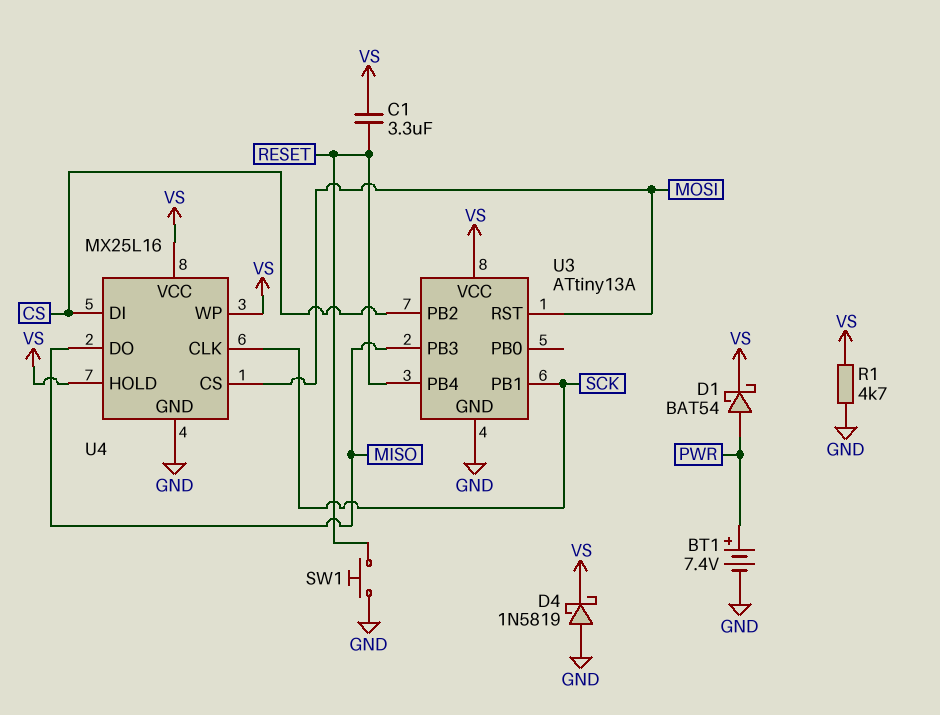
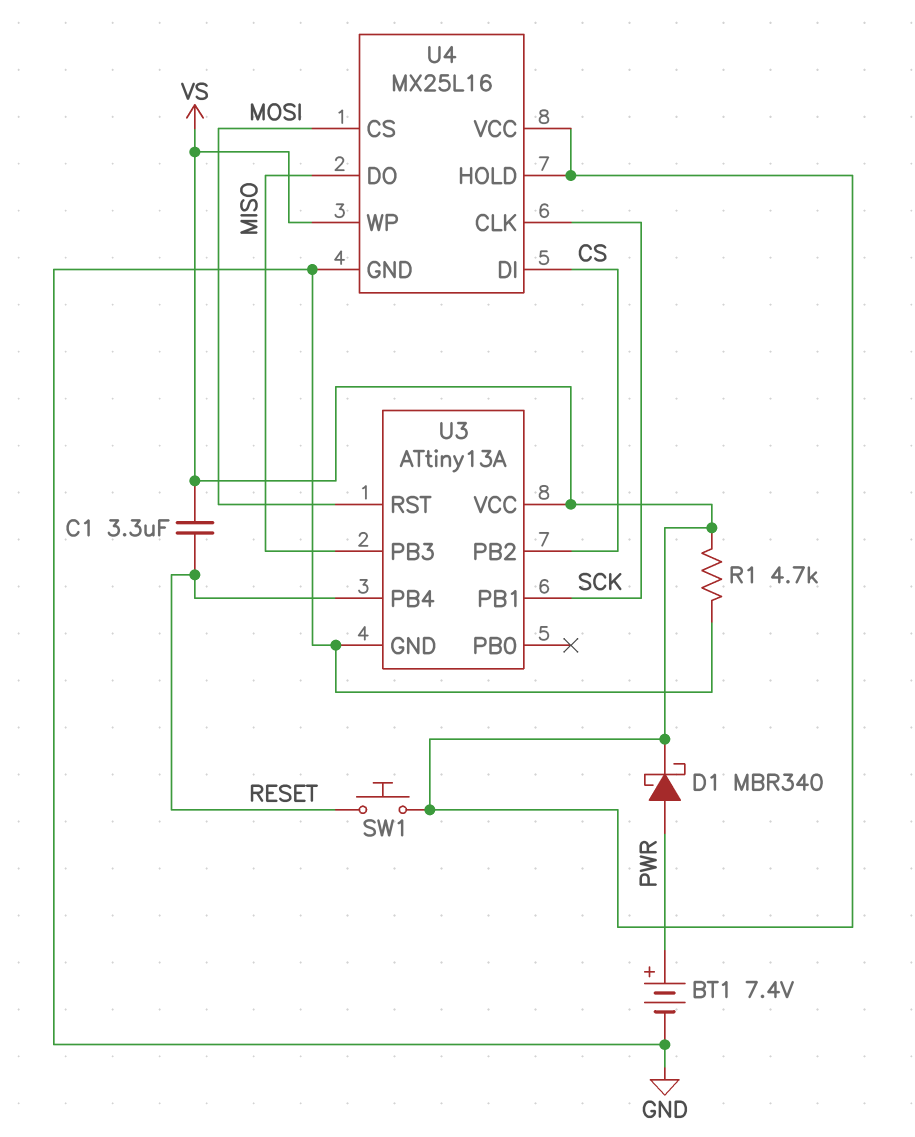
D1: schottky BAT54 (A PWR, K VS) -> schottky MBR340 (A PWR, K VS)
D4: schottky 1N5819 (A GND, K VS) -> none
SW1: button (GND, RESET) -> button (RESET, VS)

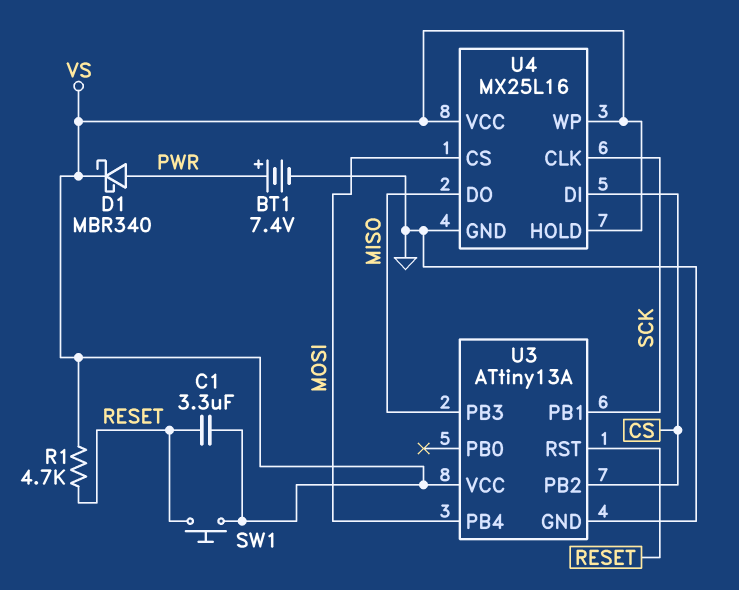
R1: 4.7k (GND, VS) -> 4.7k (RESET, VS)
U3 pin PB4: RESET -> MOSI
U3 pin RST: MOSI -> RESET

